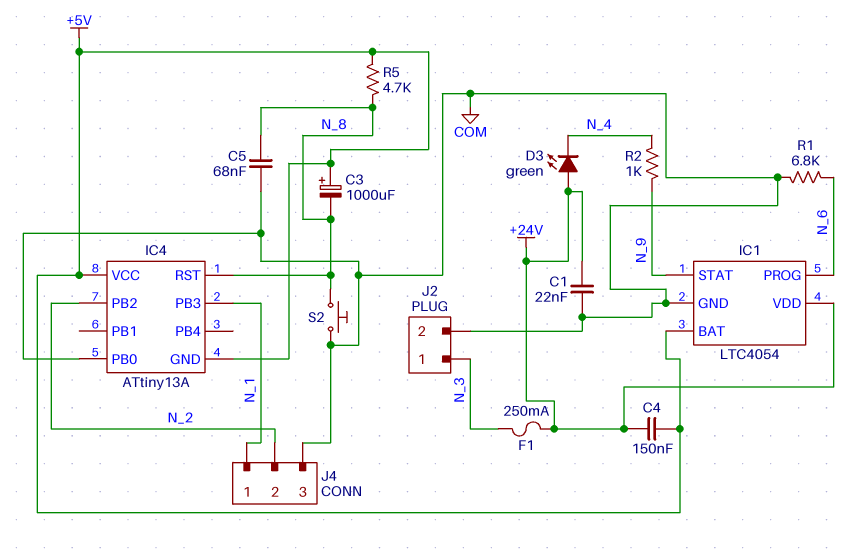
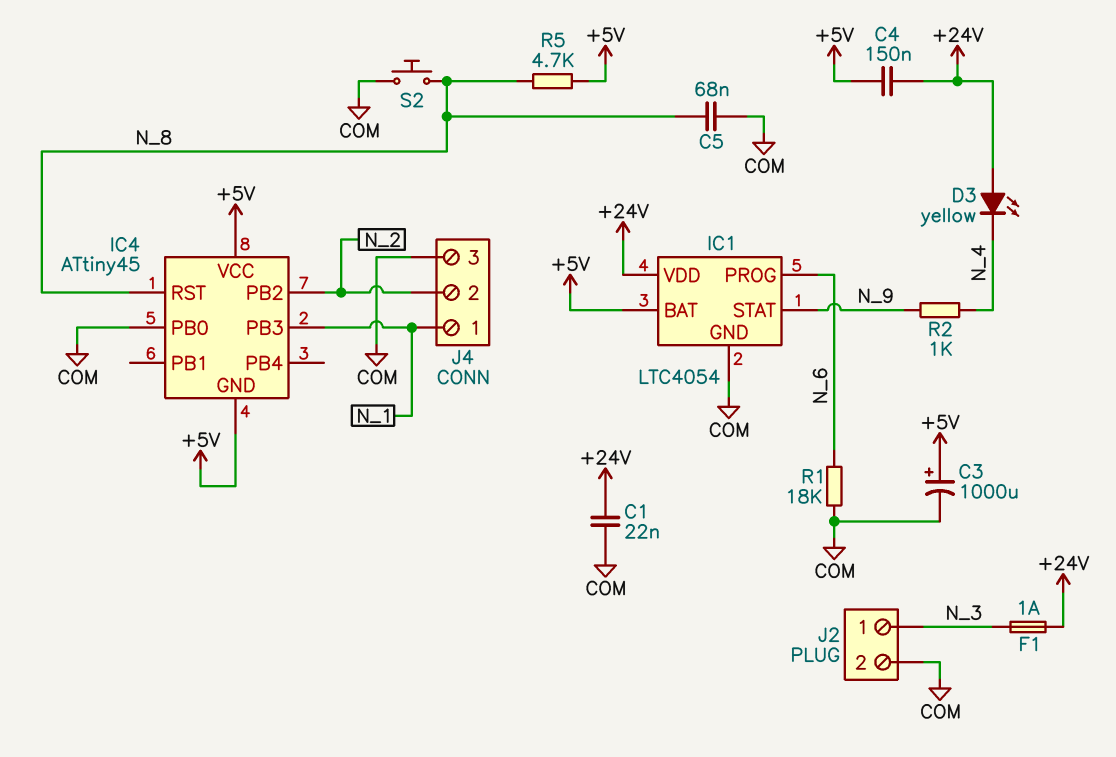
C3: 1000uF (plus +5V, minus N_8) -> 1000uF (plus +5V, minus COM)
D3: LED green (A +24V, K N_4) -> LED yellow (A +24V, K N_4)
F1: 250mA (+24V, N_3) -> 1A (+24V, N_3)
IC4: ATtiny13A -> ATtiny45
R1: 6.8k (COM, N_6) -> 18k (COM, N_6)

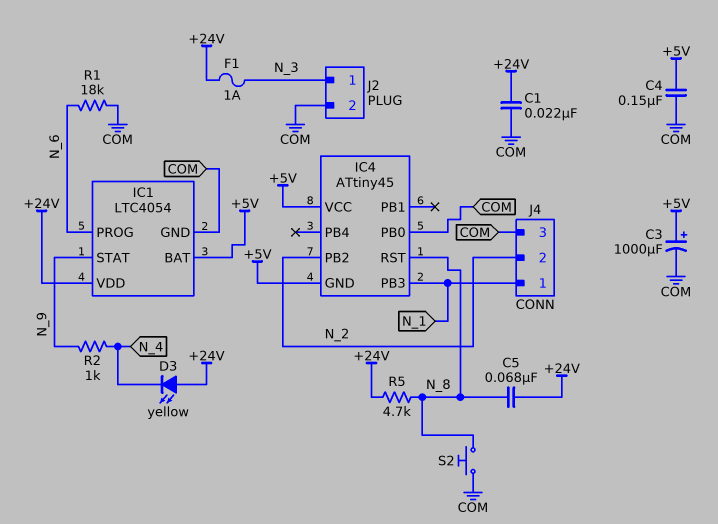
C4: 150nF (+5V, +24V) -> 150nF (+5V, COM)
C5: 68nF (COM, N_8) -> 68nF (+24V, N_8)
R5: 4.7k (+5V, N_8) -> 4.7k (+24V, N_8)

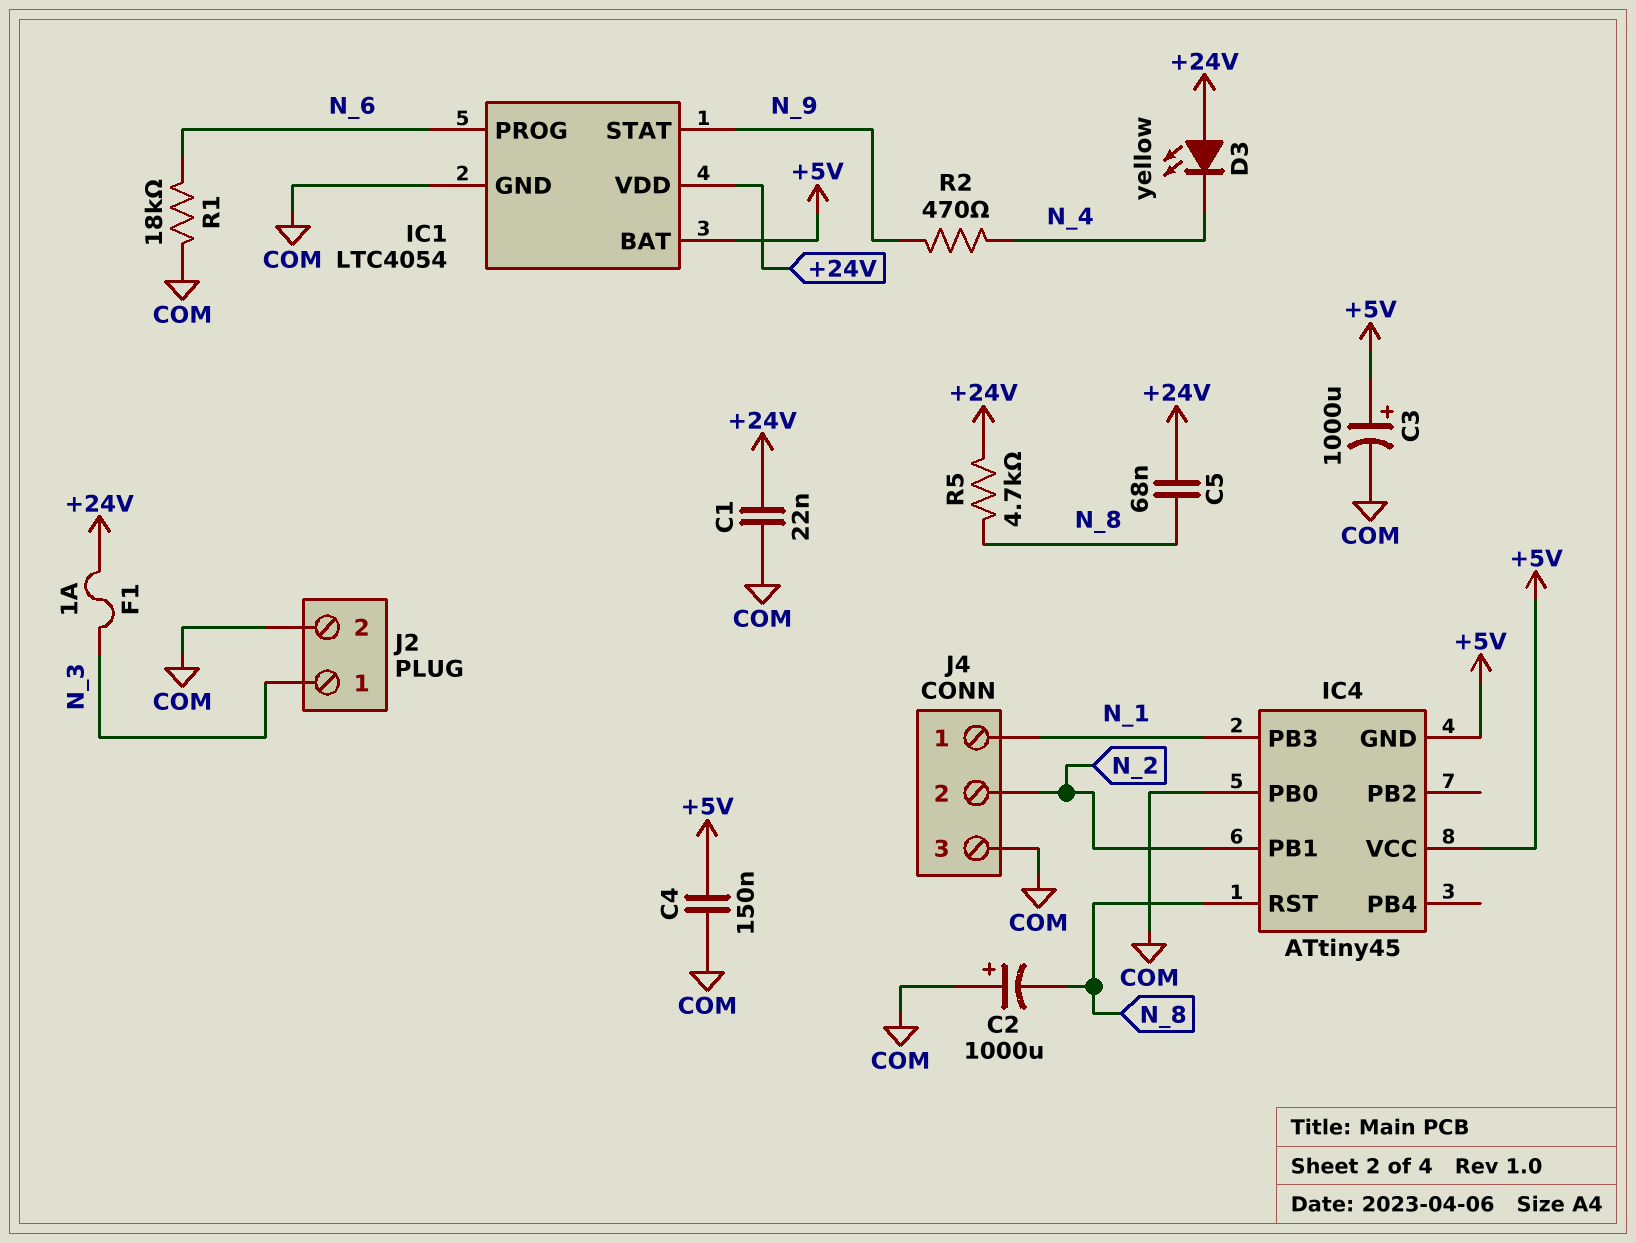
C2: none -> 1000uF (plus COM, minus N_8)
IC4 pin PB1: none -> N_2
IC4 pin PB2: N_2 -> none
R2: 1k (N_4, N_9) -> 470 (N_4, N_9)
S2: button (COM, N_8) -> none

